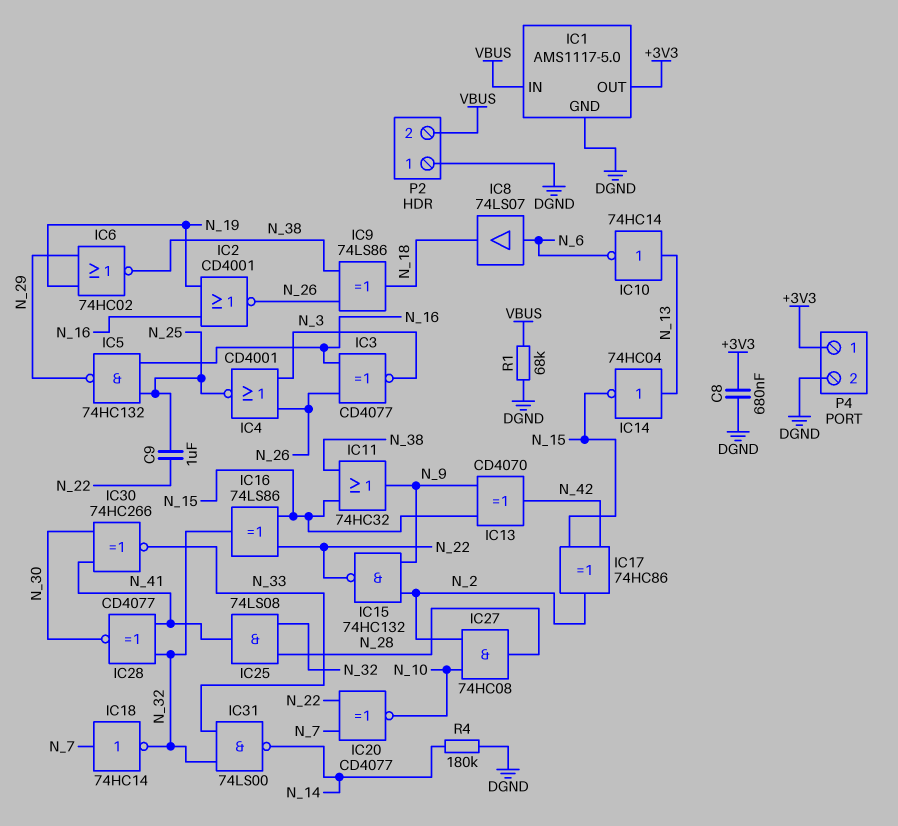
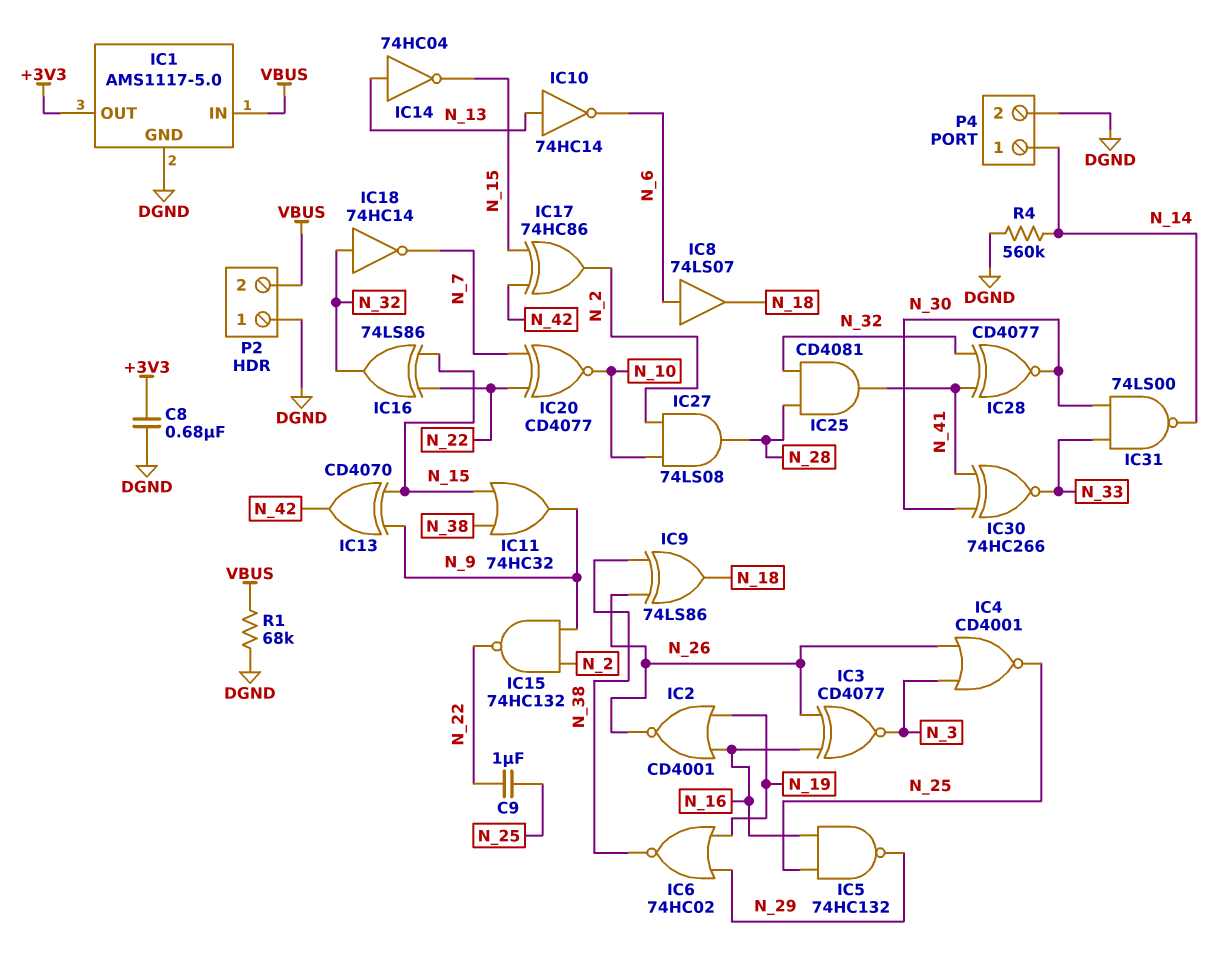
IC18: NOT 74HC14 (in N_7, out N_32) -> NOT 74HC14 (in N_32, out N_7)
IC25: AND 74LS08 (in N_28, in N_32, out N_41) -> AND CD4081 (in N_28, in N_32, out N_41)
IC27: AND 74HC08 (in N_2, in N_10, out N_28) -> AND 74LS08 (in N_2, in N_10, out N_28)
IC31: NAND 74LS00 (in N_32, in N_33, out N_14) -> NAND 74LS00 (in N_30, in N_33, out N_14)
P4 pin 1: +3V3 -> N_14
R4: 180k (DGND, N_14) -> 560k (DGND, N_14)

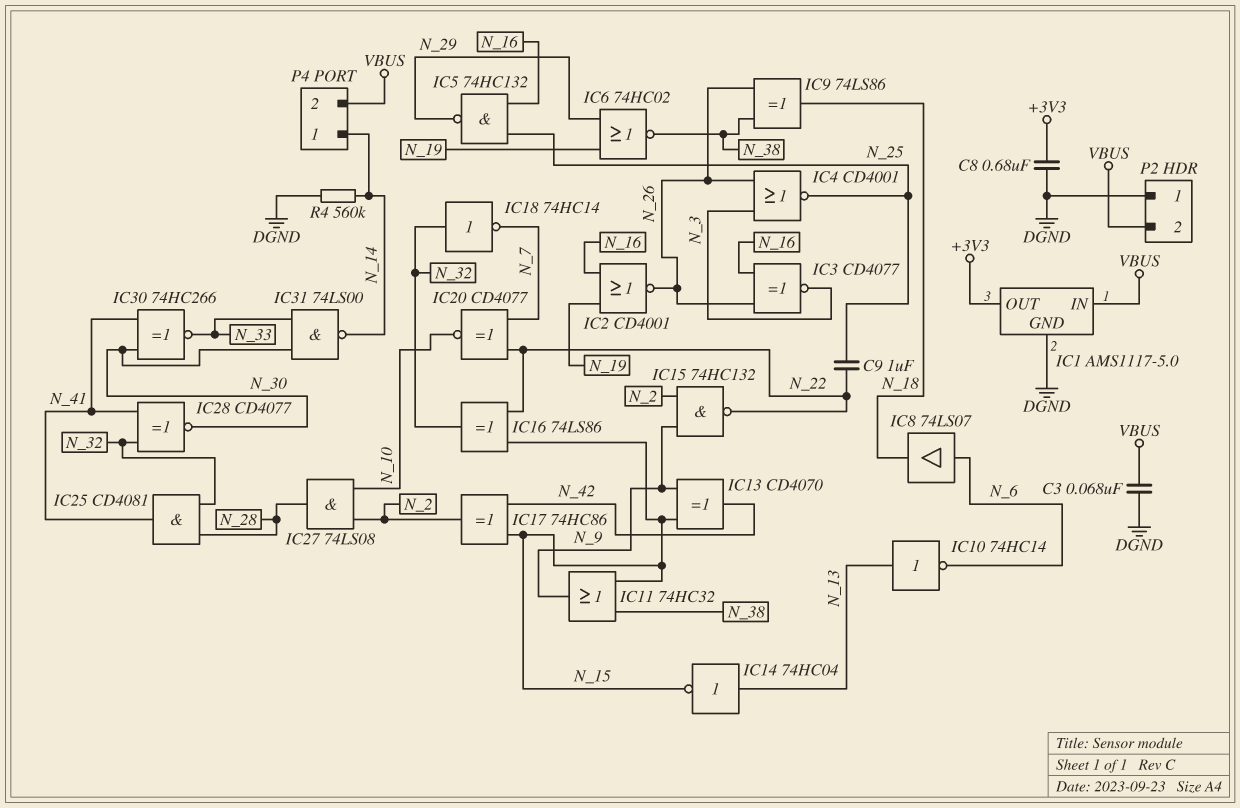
C3: none -> 68nF (DGND, VBUS)
P4 pin 2: DGND -> VBUS
R1: 68k (DGND, VBUS) -> none

